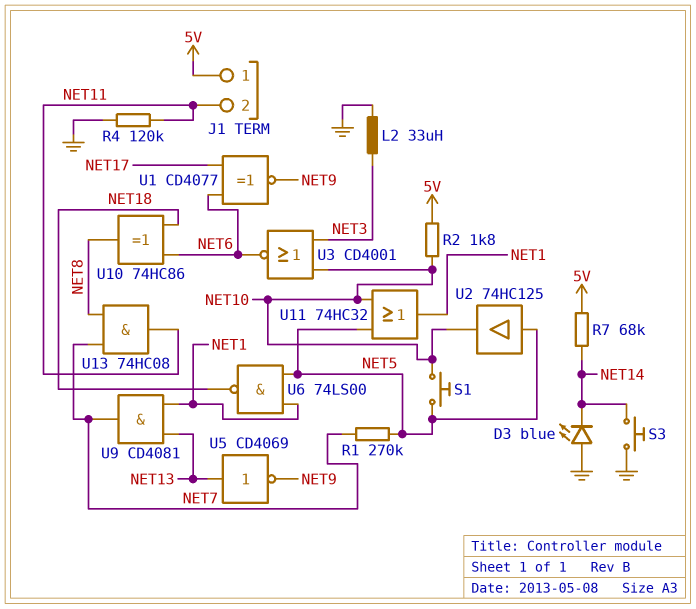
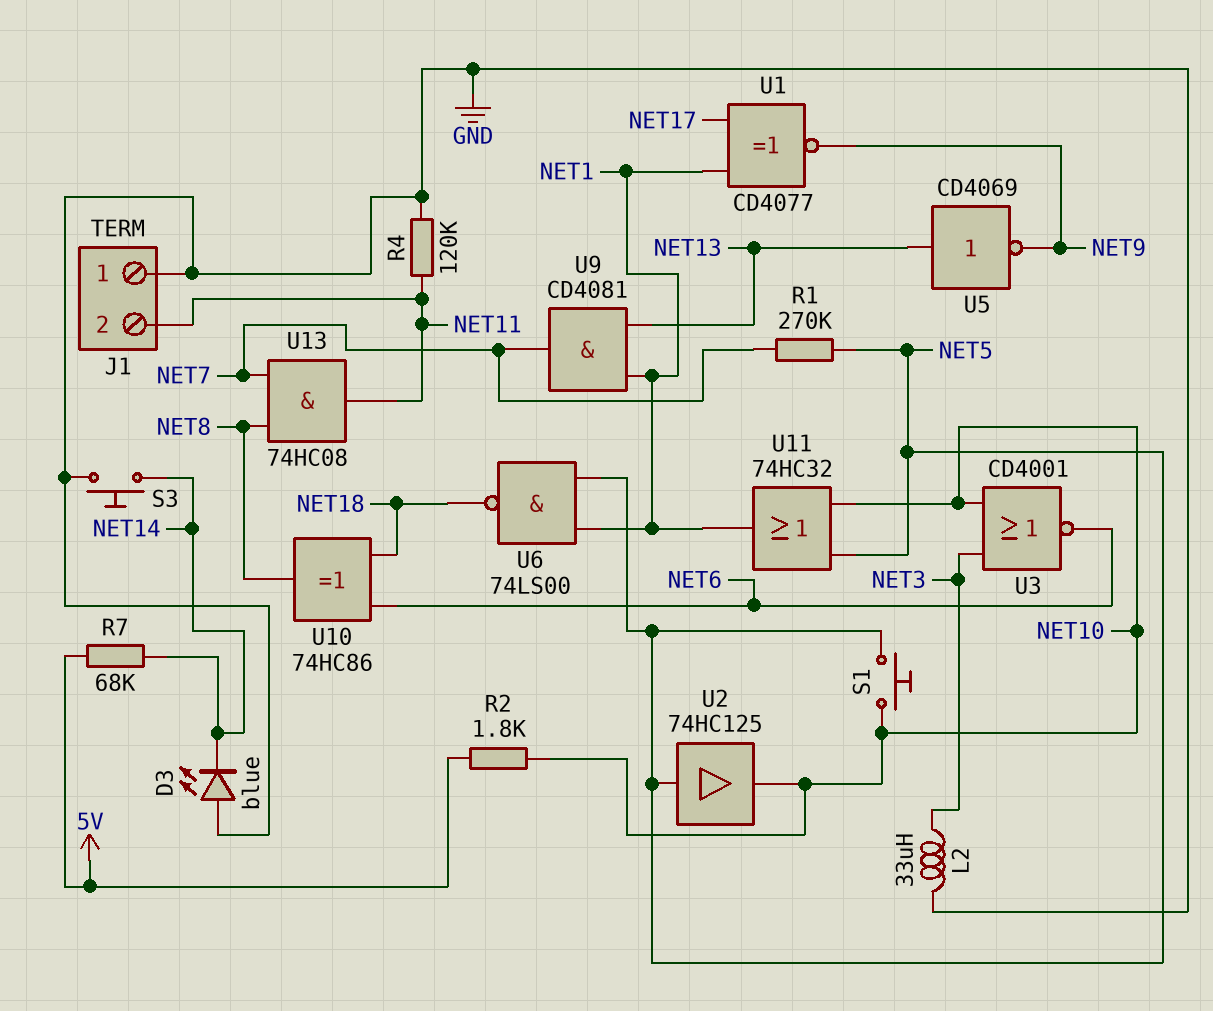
J1 pin 1: 5V -> GND
U1: XNOR CD4077 (in NET6, in NET17, out NET9) -> XNOR CD4077 (in NET1, in NET17, out NET9)

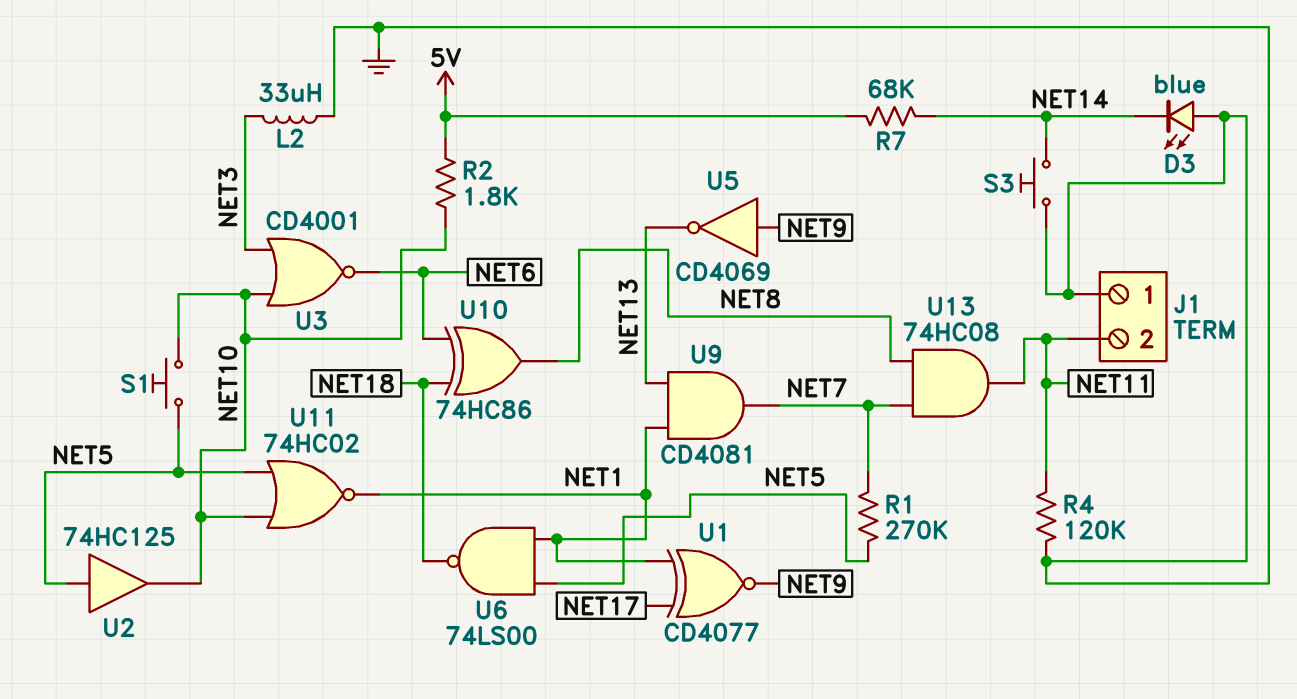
U5: NOT CD4069 (in NET13, out NET9) -> NOT CD4069 (in NET9, out NET13)
U11: OR 74HC32 (in NET5, in NET10, out NET1) -> NOR 74HC02 (in NET5, in NET10, out NET1)

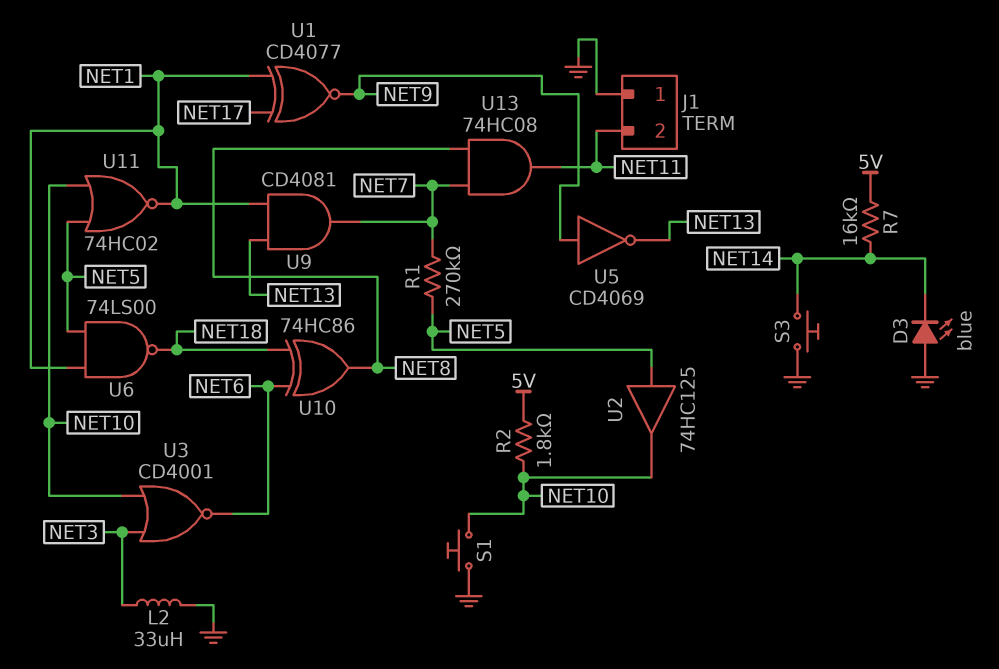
R4: 120k (GND, NET11) -> none
R7: 68k (5V, NET14) -> 16k (5V, NET14)
S1: button (NET5, NET10) -> button (GND, NET10)

